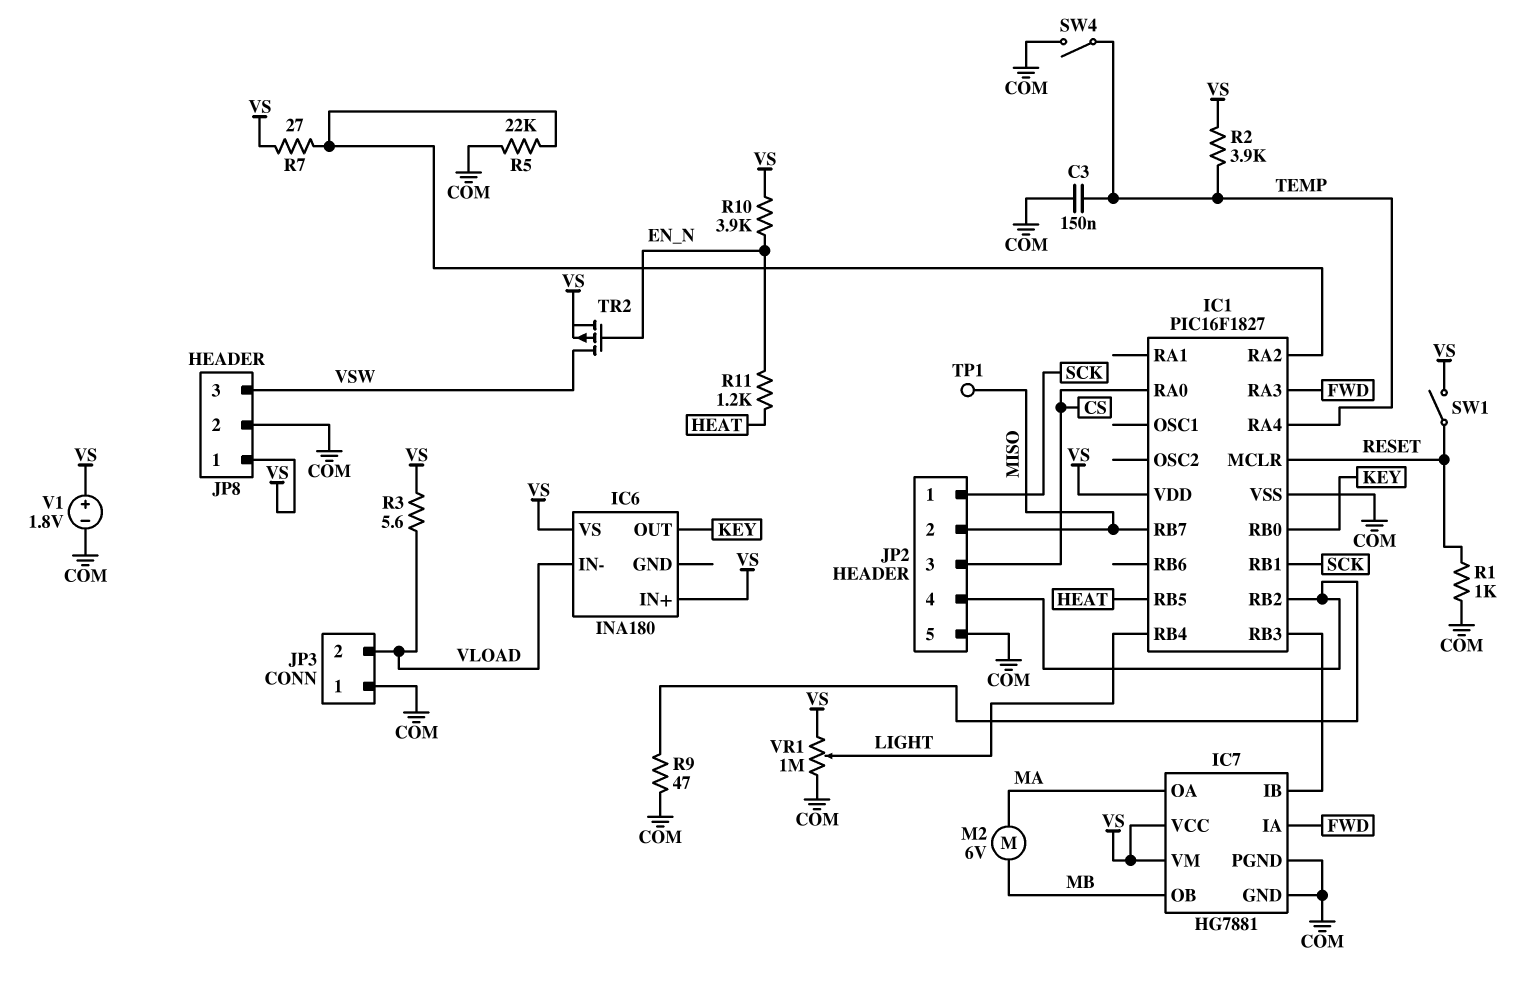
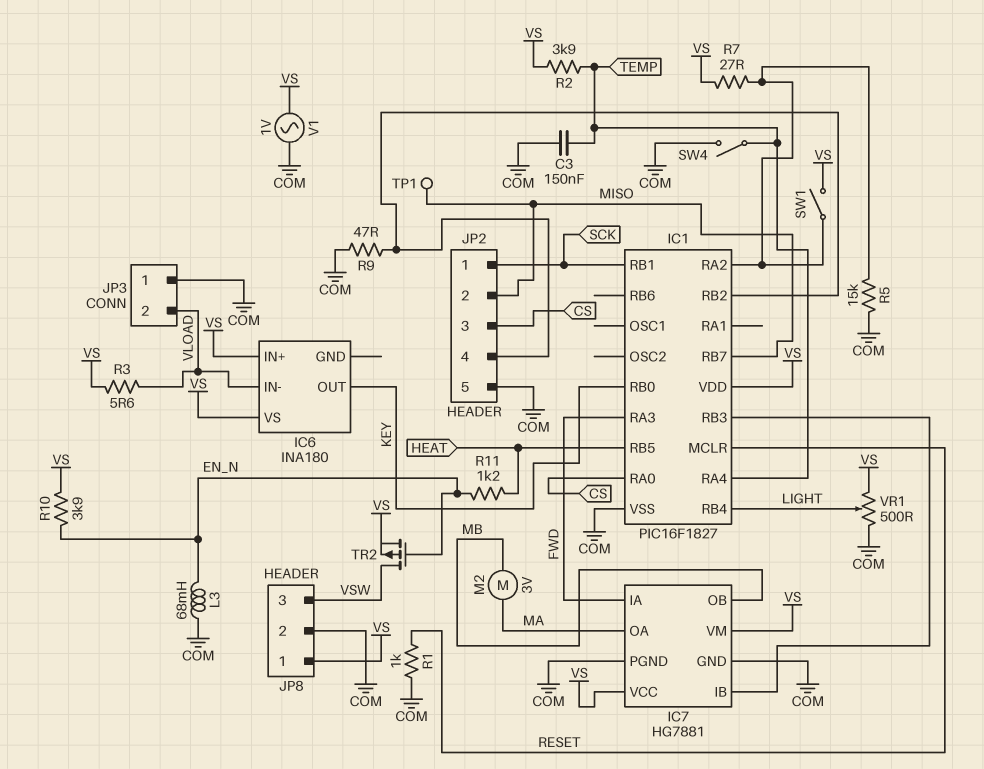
L3: none -> 68mH (COM, EN_N)
M2: motor 6V (MA, MB) -> motor 3V (MA, MB)
R5: 22k (COM, IC1/RA2) -> 15k (COM, IC1/RA2)
SW1: switch (RESET, VS) -> switch (IC1/RA2, VS)
V1: 1.8V (plus VS, minus COM) -> AC 1V (COM, VS)
VR1: 1M (COM, VS, wiper LIGHT) -> 500 (COM, VS, wiper LIGHT)

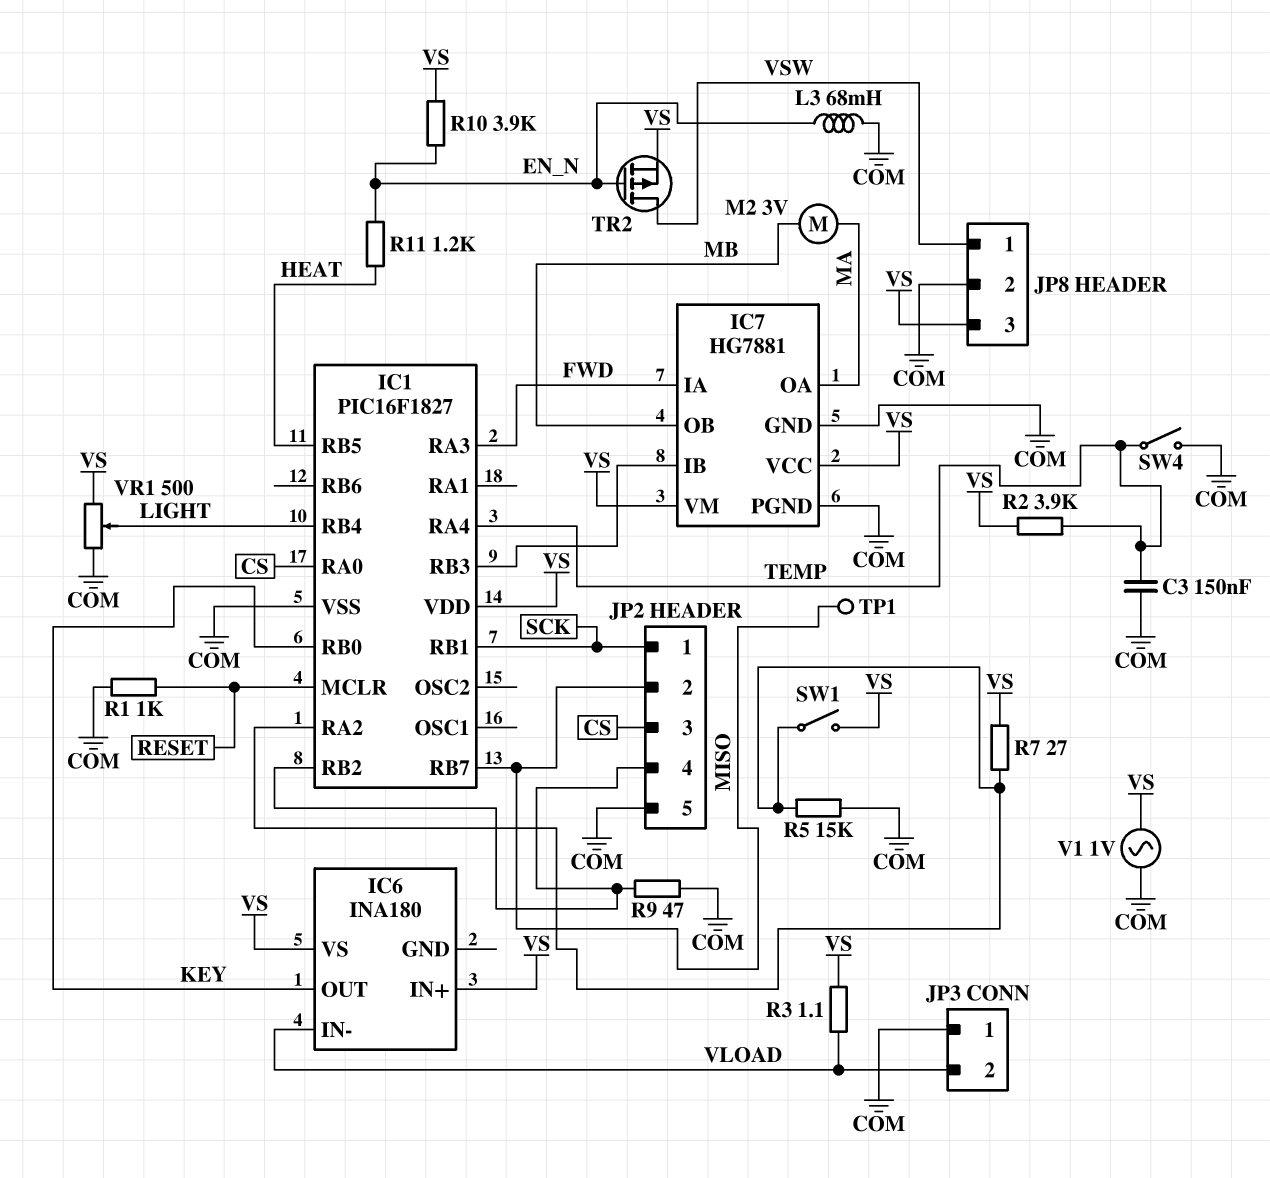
JP8 pin 1: VS -> VSW
JP8 pin 3: VSW -> VS
R3: 5.6 (VLOAD, VS) -> 1.1 (VLOAD, VS)

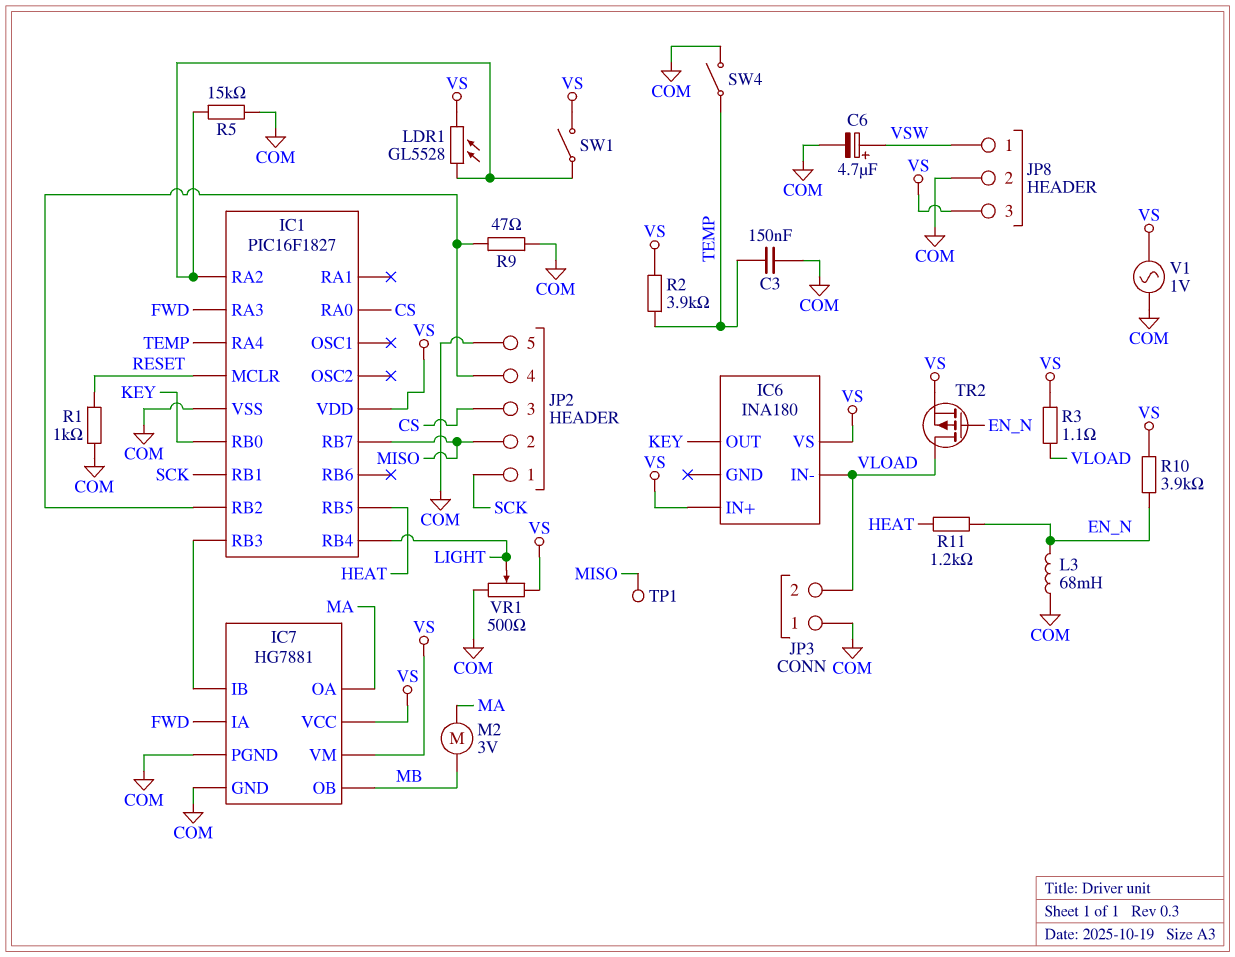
C6: none -> 4.7uF (plus VSW, minus COM)
LDR1: none -> GL5528 (IC1/RA2, VS)
R7: 27 (IC1/RA2, VS) -> none
TR2: PMOS (G EN_N, D VSW, S VS) -> PMOS (G EN_N, D VLOAD, S VS)

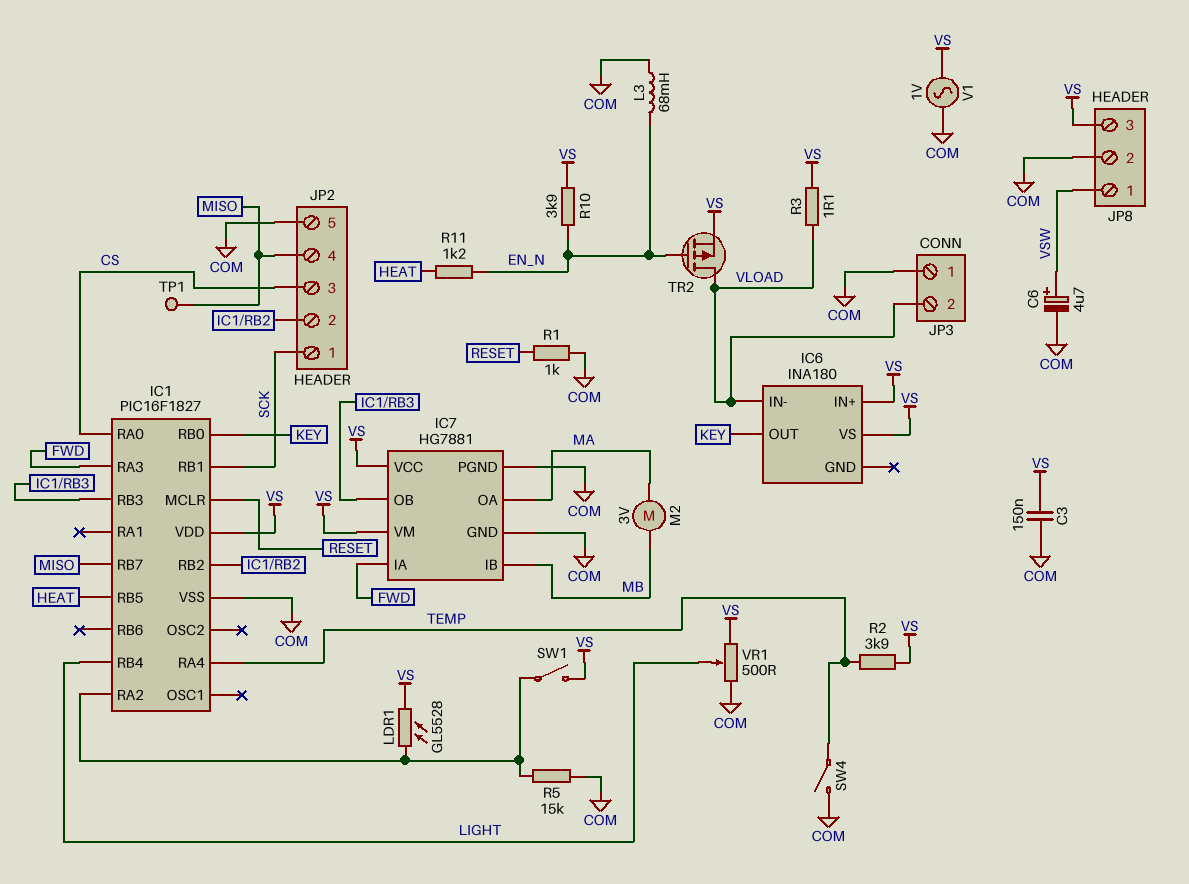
C3: 150nF (COM, TEMP) -> 150nF (COM, VS)
IC7 pin IB: IC1/RB3 -> MB
IC7 pin OB: MB -> IC1/RB3
JP2 pin 2: MISO -> IC1/RB2
JP2 pin 4: IC1/RB2 -> MISO
R9: 47 (COM, IC1/RB2) -> none

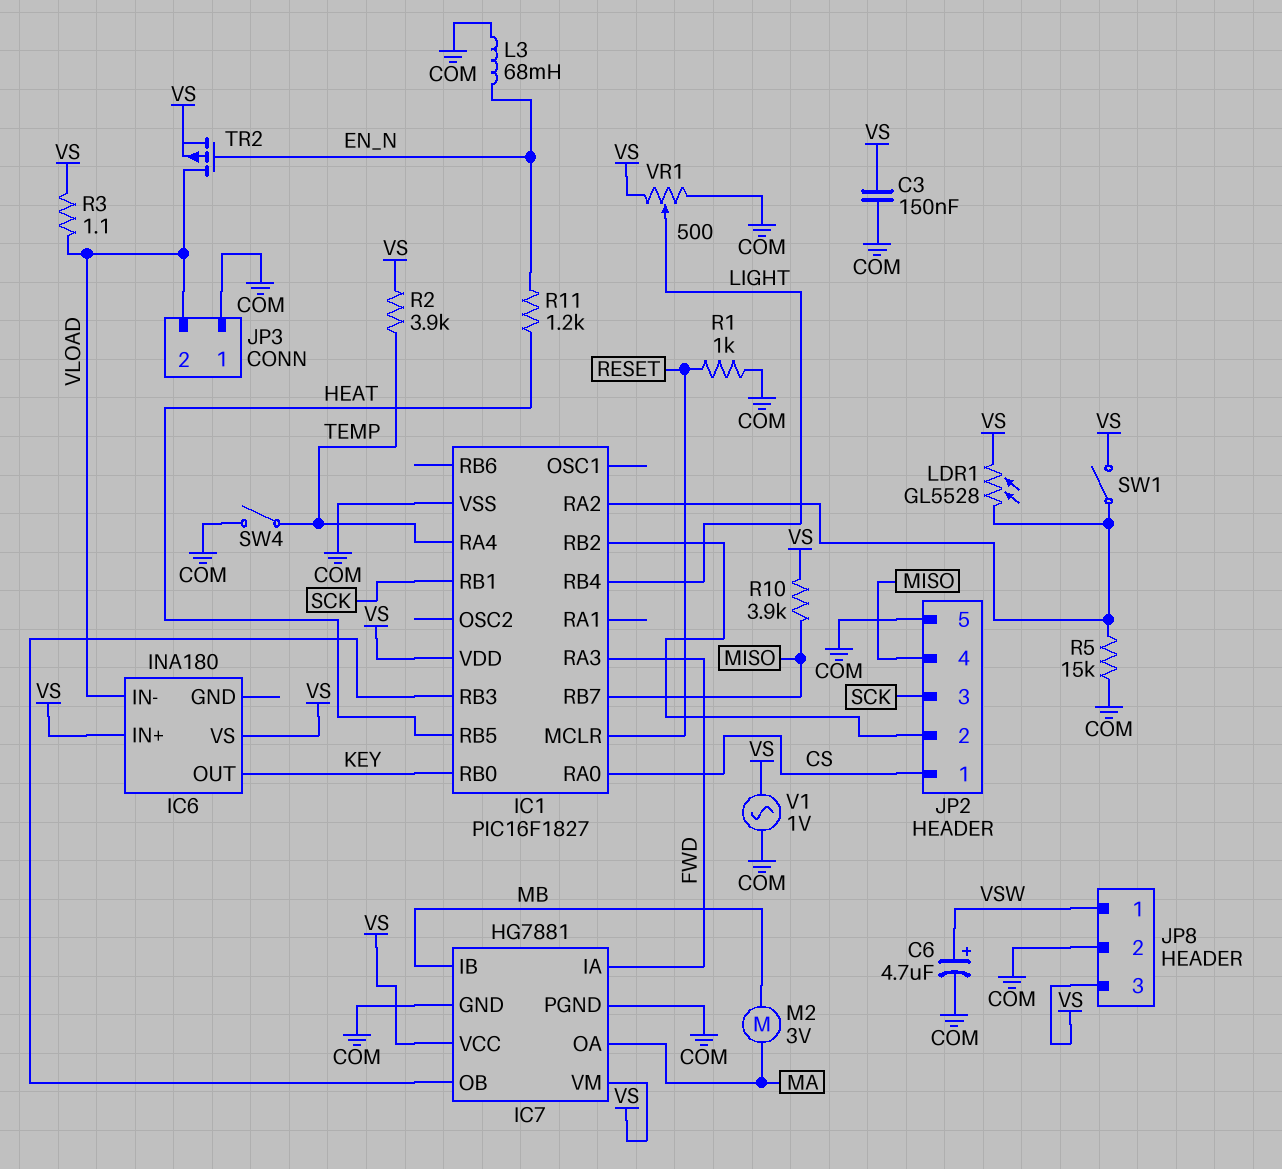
JP2 pin 1: SCK -> CS
JP2 pin 3: CS -> SCK
R10: 3.9k (EN_N, VS) -> 3.9k (MISO, VS)
TP1: test point (MISO) -> none

